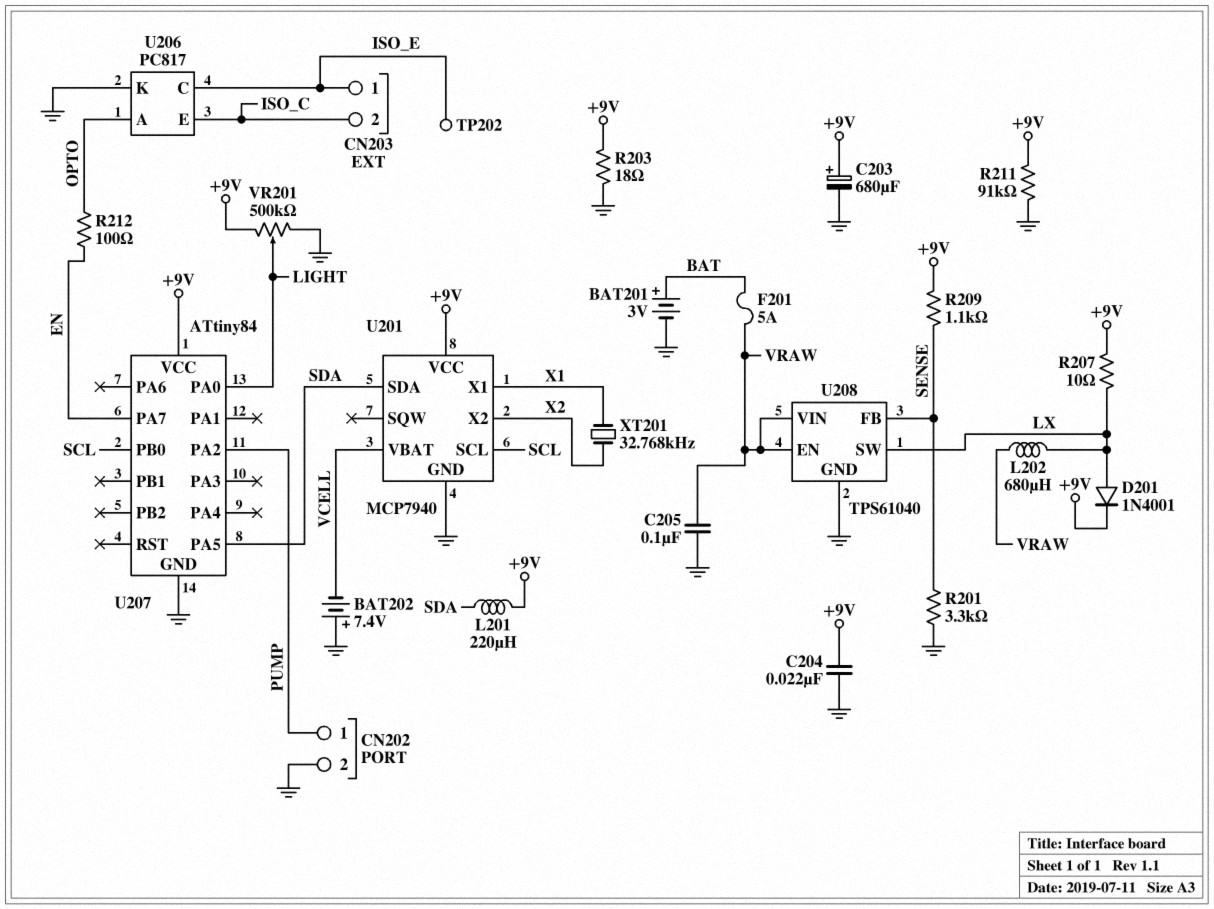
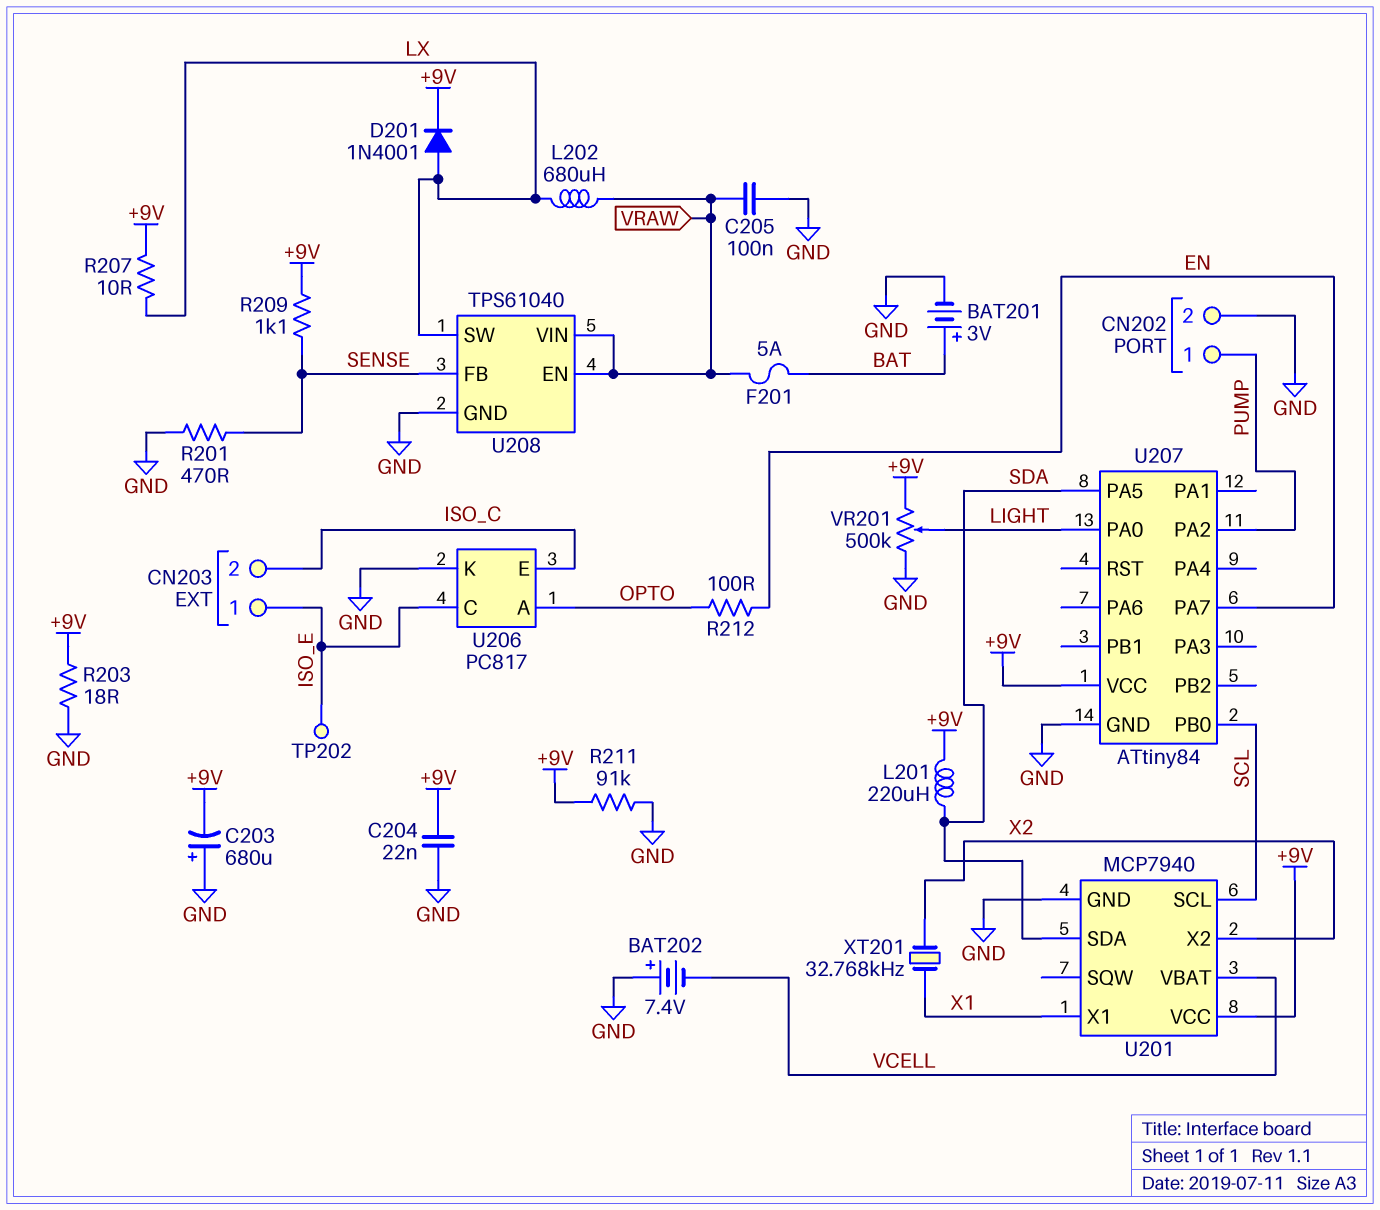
C203: 680uF (plus +9V, minus GND) -> 680uF (plus GND, minus +9V)
R201: 3.3k (GND, SENSE) -> 470 (GND, SENSE)

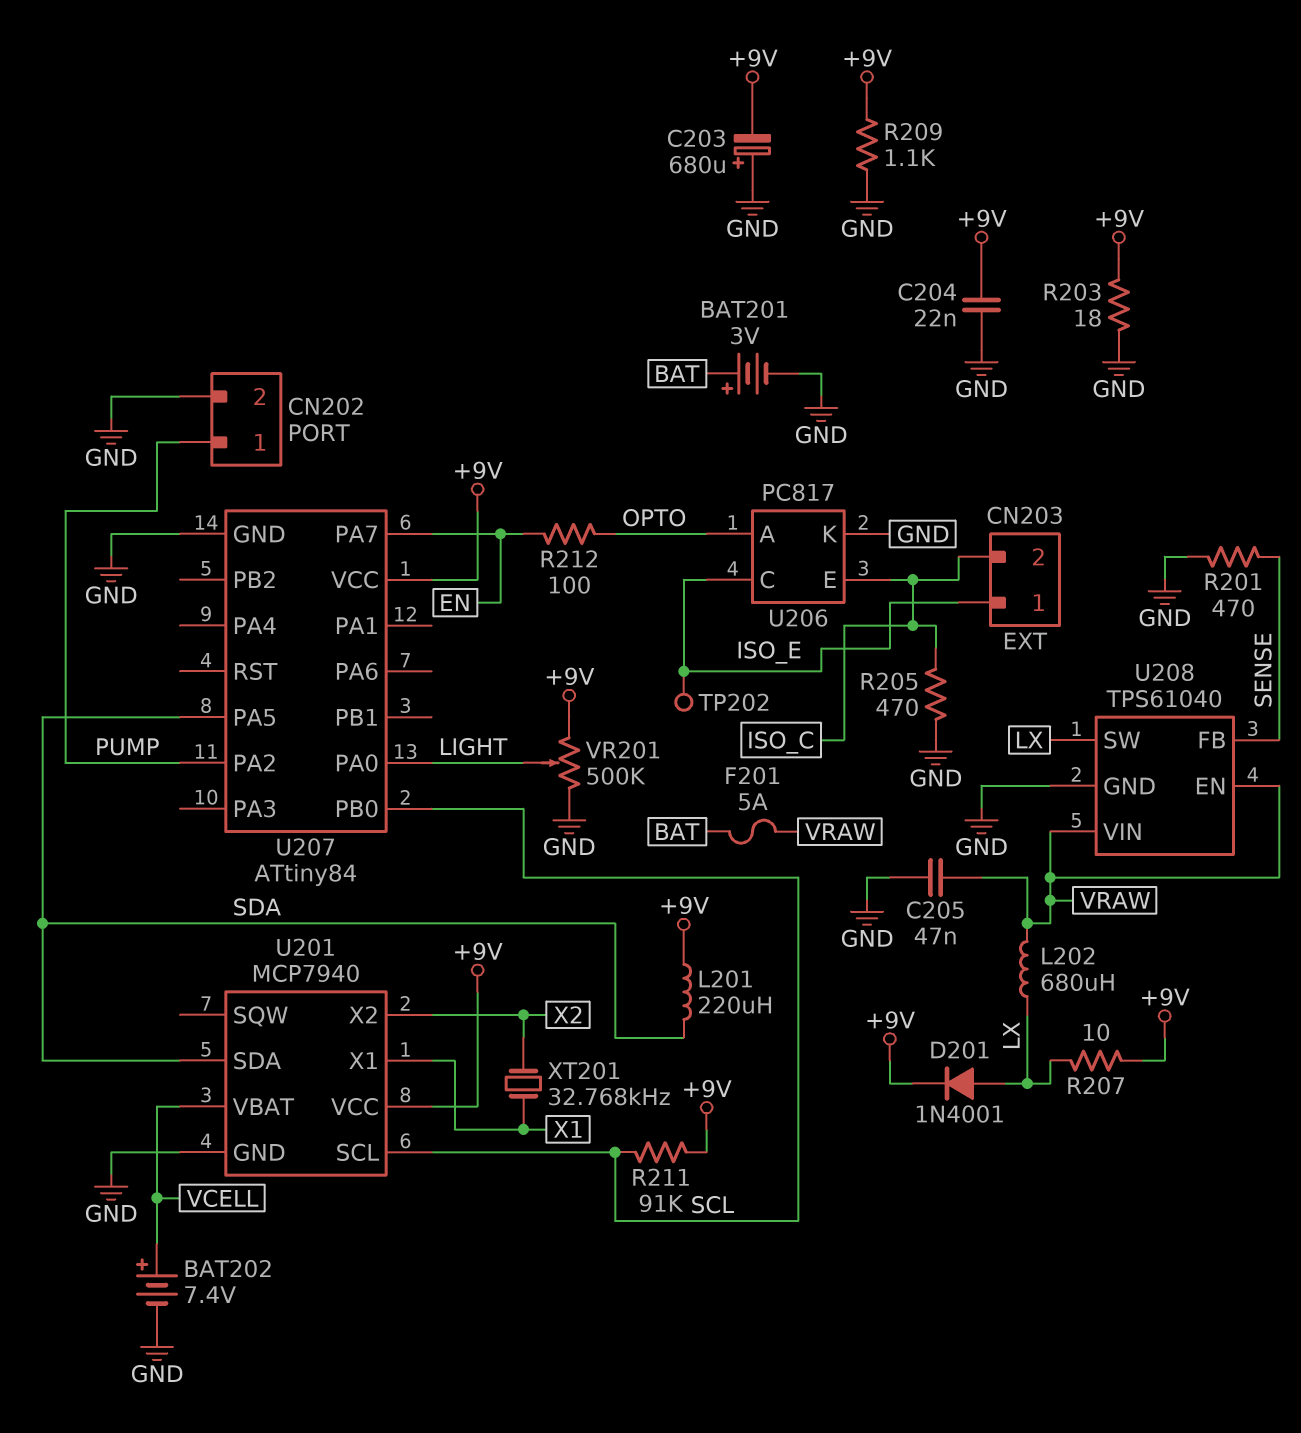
BAT202: 7.4V (plus GND, minus VCELL) -> 7.4V (plus VCELL, minus GND)
C205: 100nF (GND, VRAW) -> 47nF (GND, VRAW)
R205: none -> 470 (GND, ISO_C)
R209: 1.1k (+9V, SENSE) -> 1.1k (+9V, GND)
R211: 91k (+9V, GND) -> 91k (+9V, SCL)

